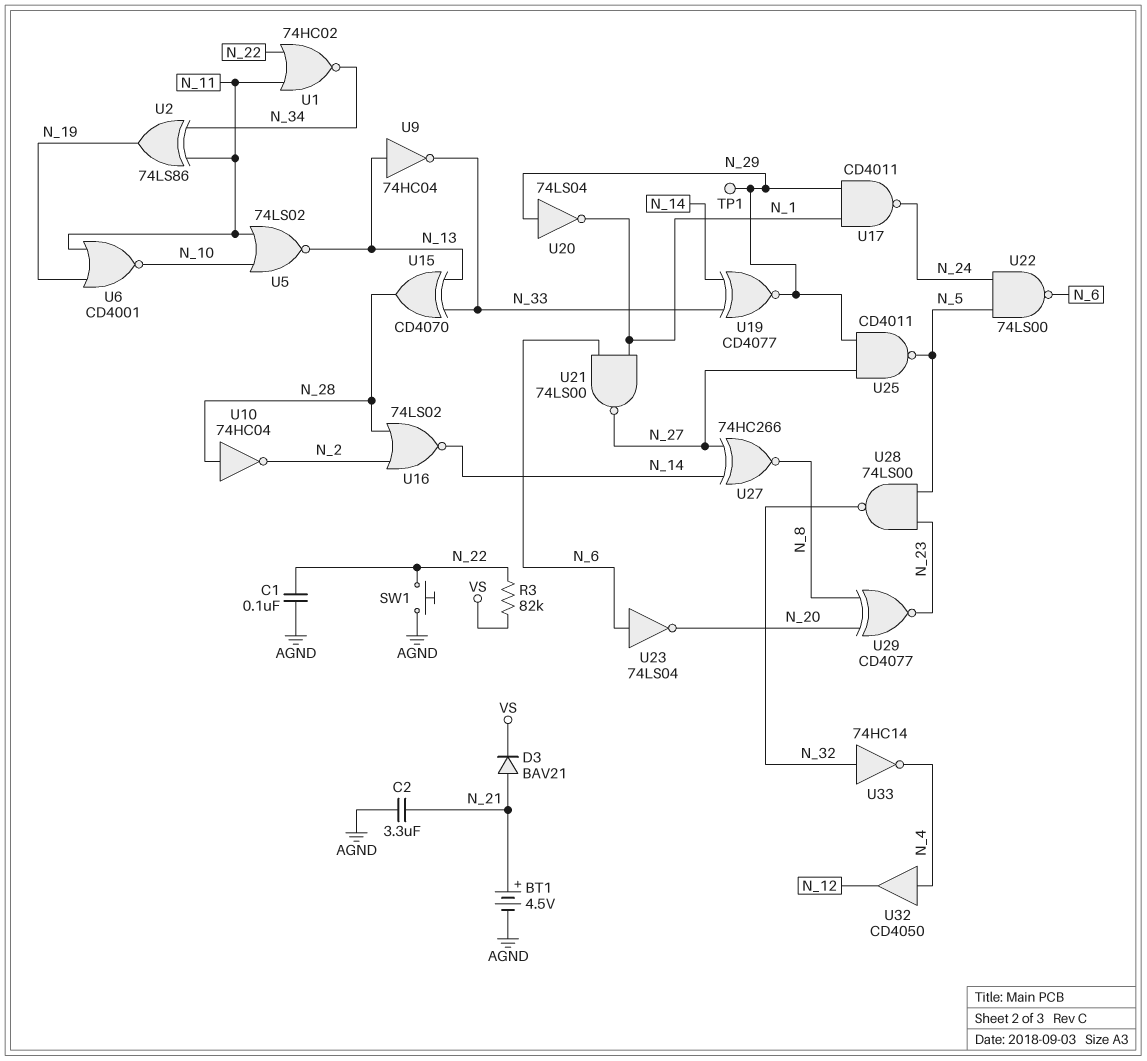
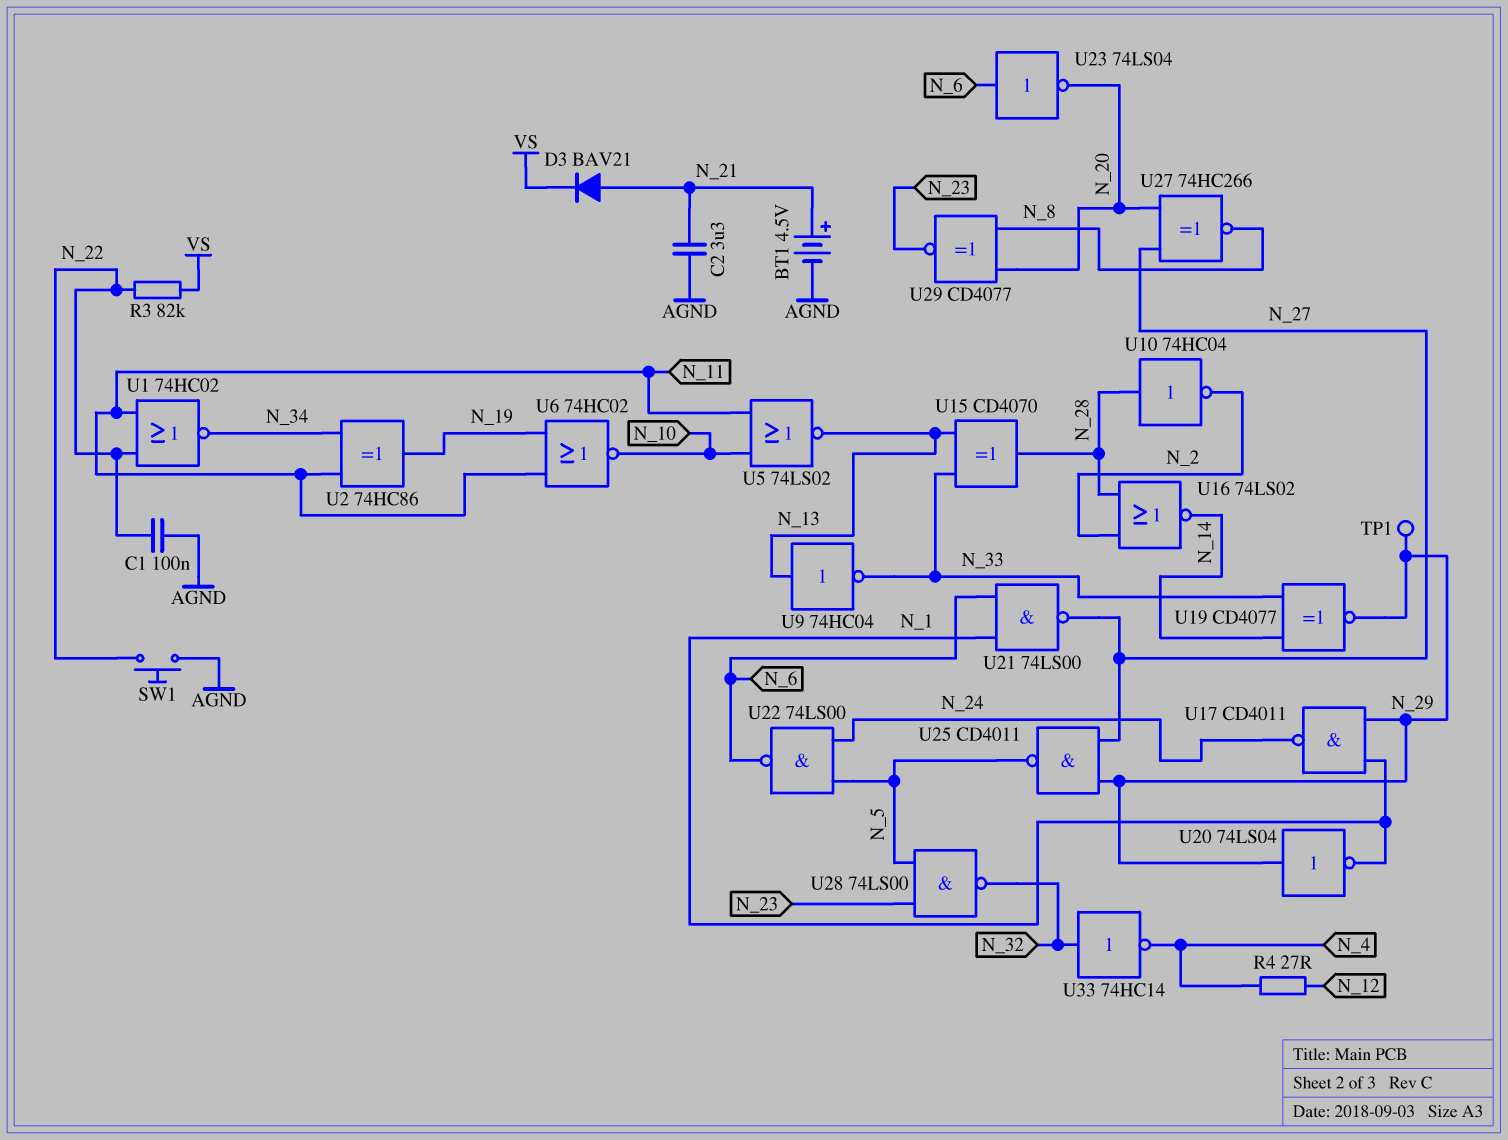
R4: none -> 27 (N_4, N_12)
U2: XOR 74LS86 (in N_11, in N_34, out N_19) -> XOR 74HC86 (in N_11, in N_34, out N_19)
U6: NOR CD4001 (in N_11, in N_19, out N_10) -> NOR 74HC02 (in N_11, in N_19, out N_10)
U27: XNOR 74HC266 (in N_14, in N_27, out N_8) -> XNOR 74HC266 (in N_20, in N_27, out N_8)
U32: buffer CD4050 (in N_4, out N_12) -> none

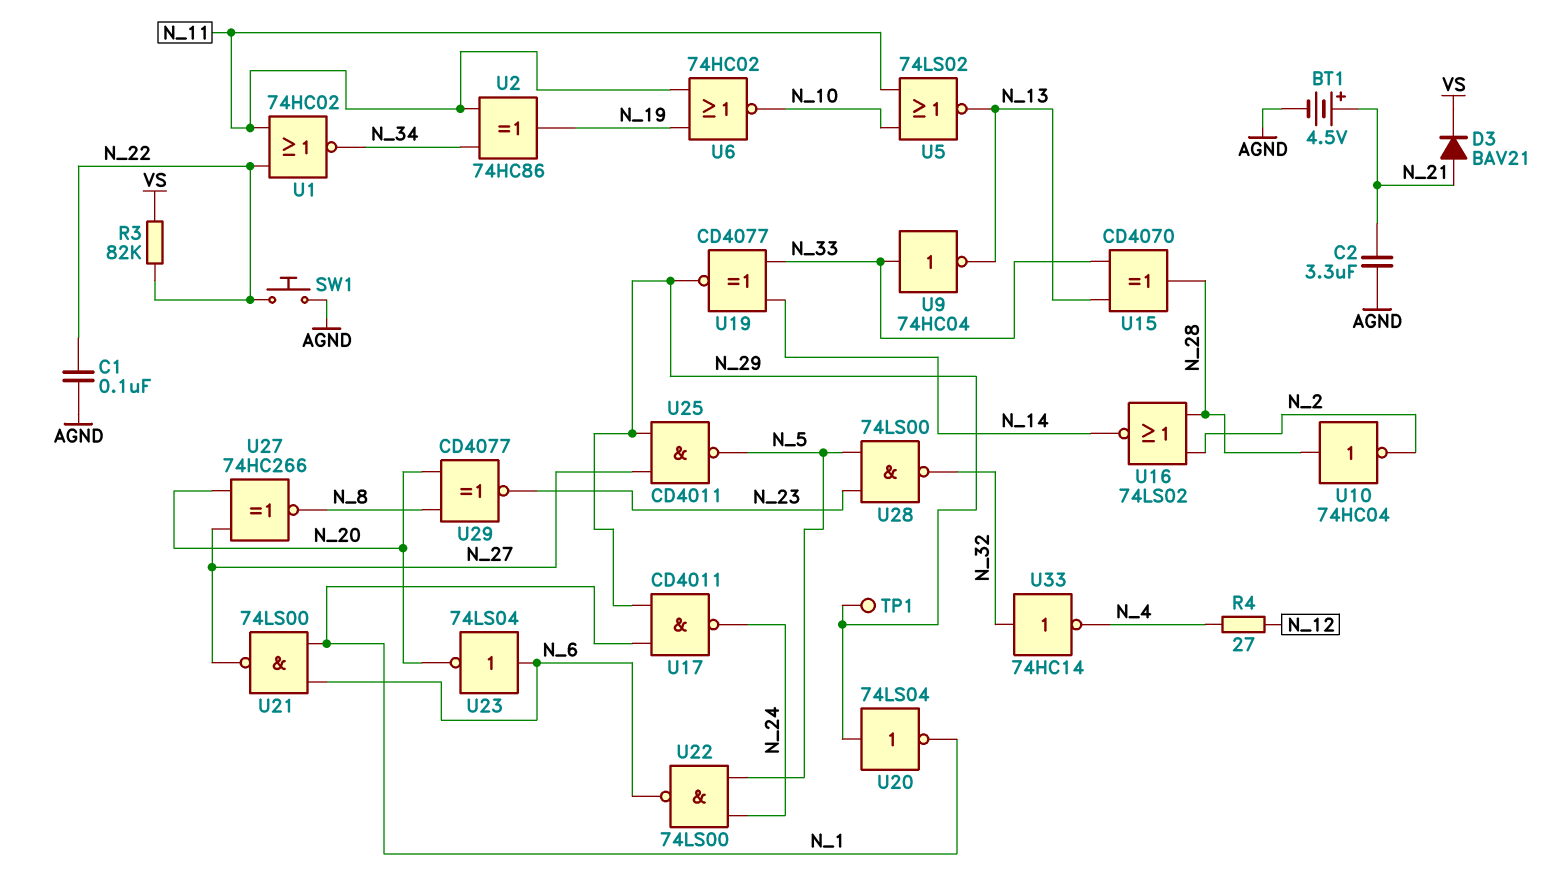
U9: NOT 74HC04 (in N_13, out N_33) -> NOT 74HC04 (in N_33, out N_13)

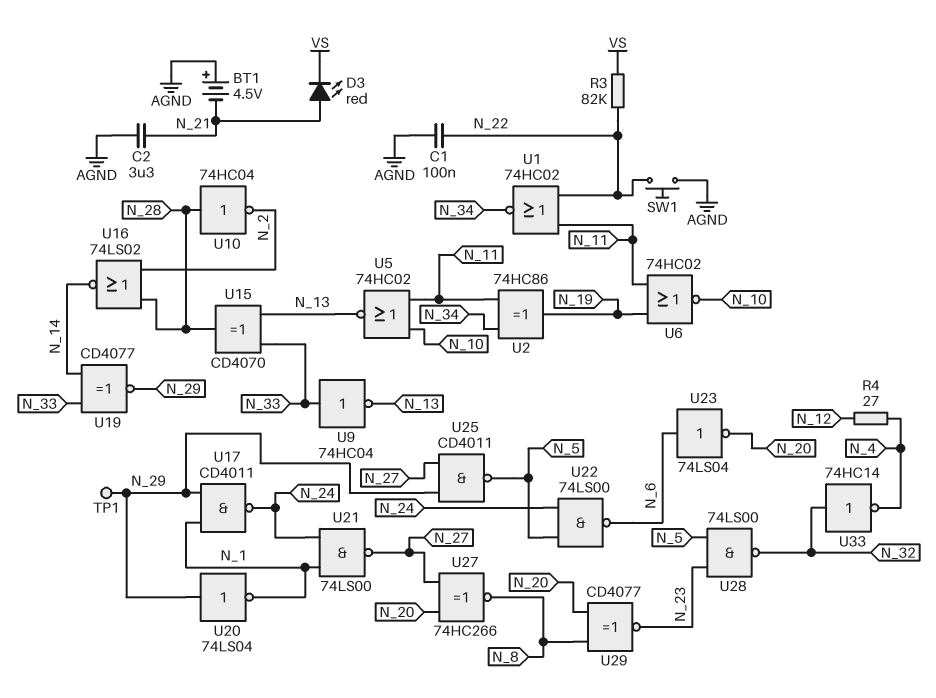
BT1: 4.5V (plus N_21, minus AGND) -> 4.5V (plus AGND, minus N_21)
D3: diode BAV21 (A N_21, K VS) -> LED red (A N_21, K VS)
U5: NOR 74LS02 (in N_10, in N_11, out N_13) -> NOR 74HC02 (in N_10, in N_11, out N_13)
U21: NAND 74LS00 (in N_1, in N_6, out N_27) -> NAND 74LS00 (in N_1, in N_24, out N_27)

